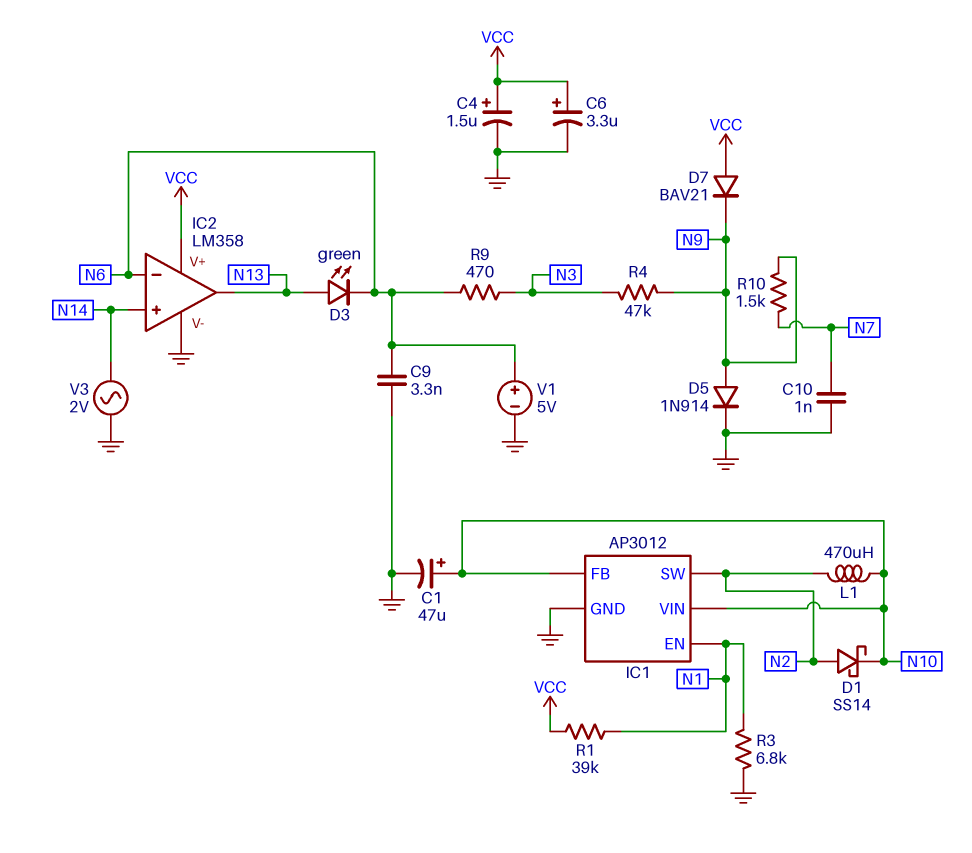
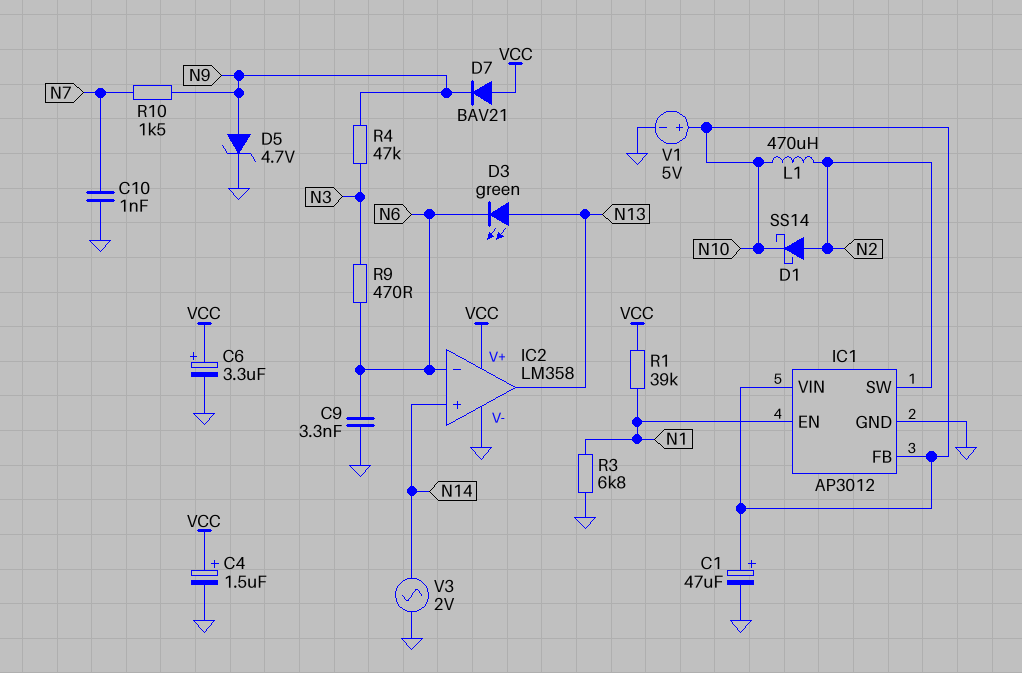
D5: diode 1N914 (A N9, K GND) -> zener 4.7V (A N9, K GND)
V1: 5V (plus N6, minus GND) -> 5V (plus N10, minus GND)

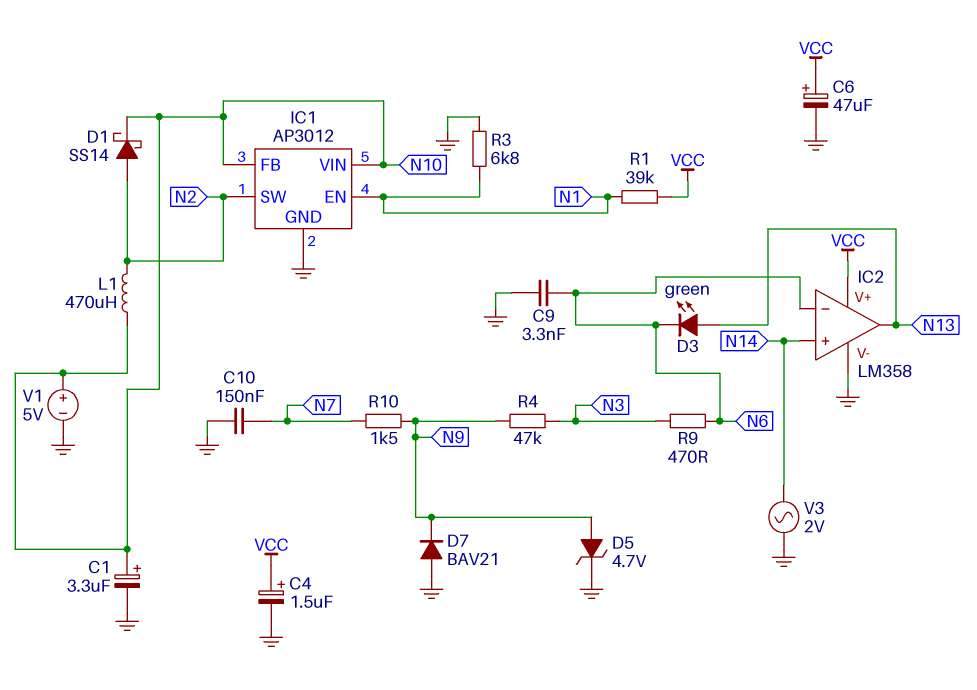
C1: 47uF (plus N10, minus GND) -> 3.3uF (plus N10, minus GND)
C6: 3.3uF (plus VCC, minus GND) -> 47uF (plus VCC, minus GND)
C10: 1nF (GND, N7) -> 150nF (GND, N7)
D7: diode BAV21 (A VCC, K N9) -> diode BAV21 (A GND, K N9)

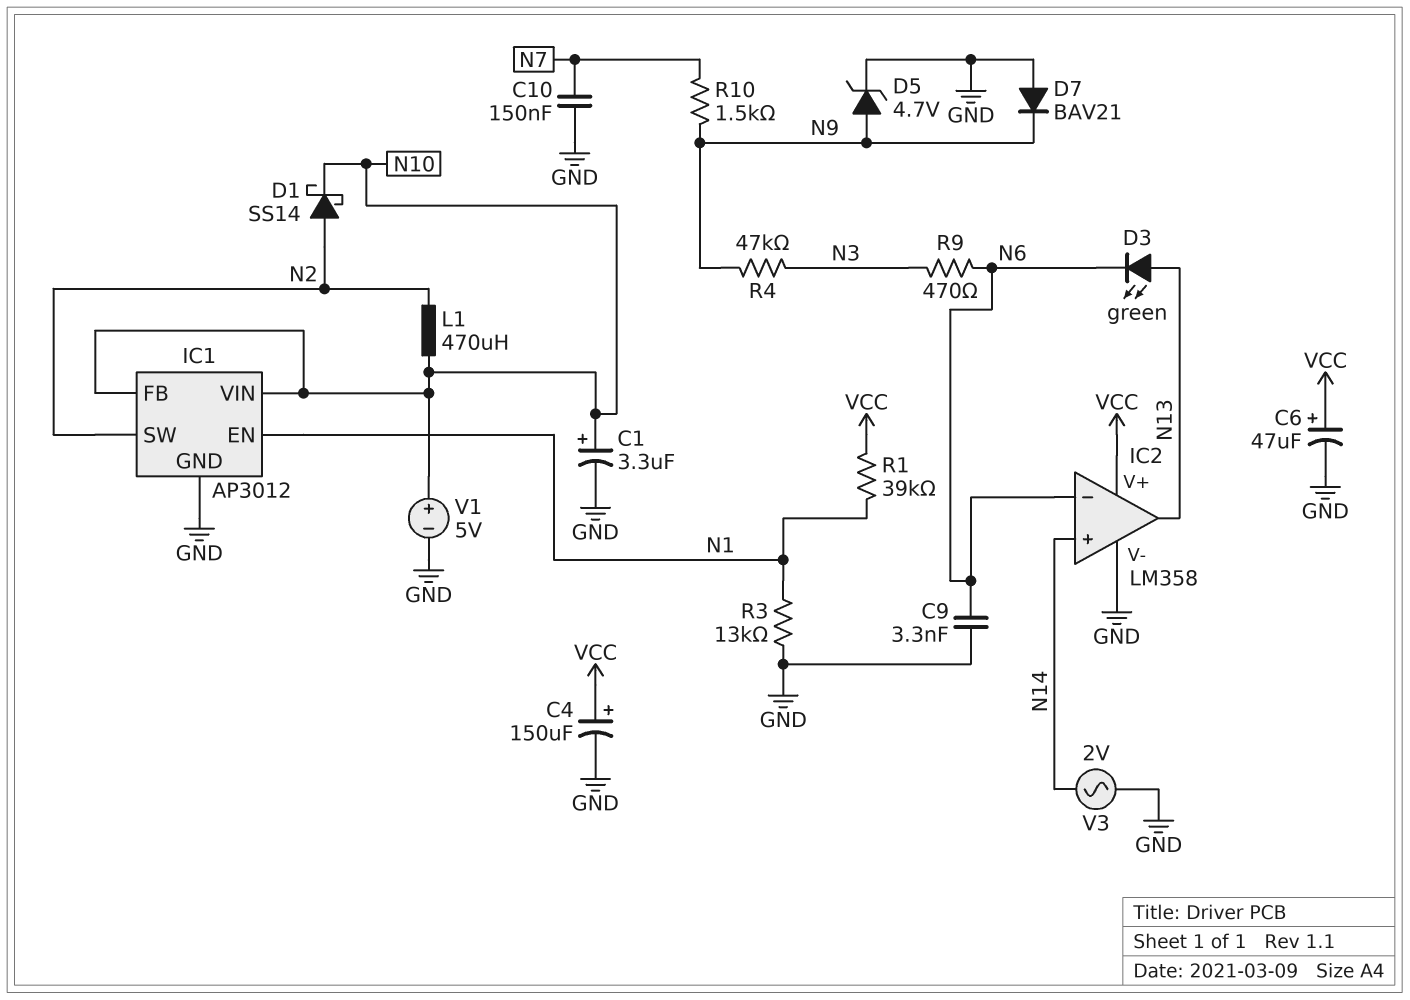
C4: 1.5uF (plus VCC, minus GND) -> 150uF (plus VCC, minus GND)
R3: 6.8k (GND, N1) -> 13k (GND, N1)

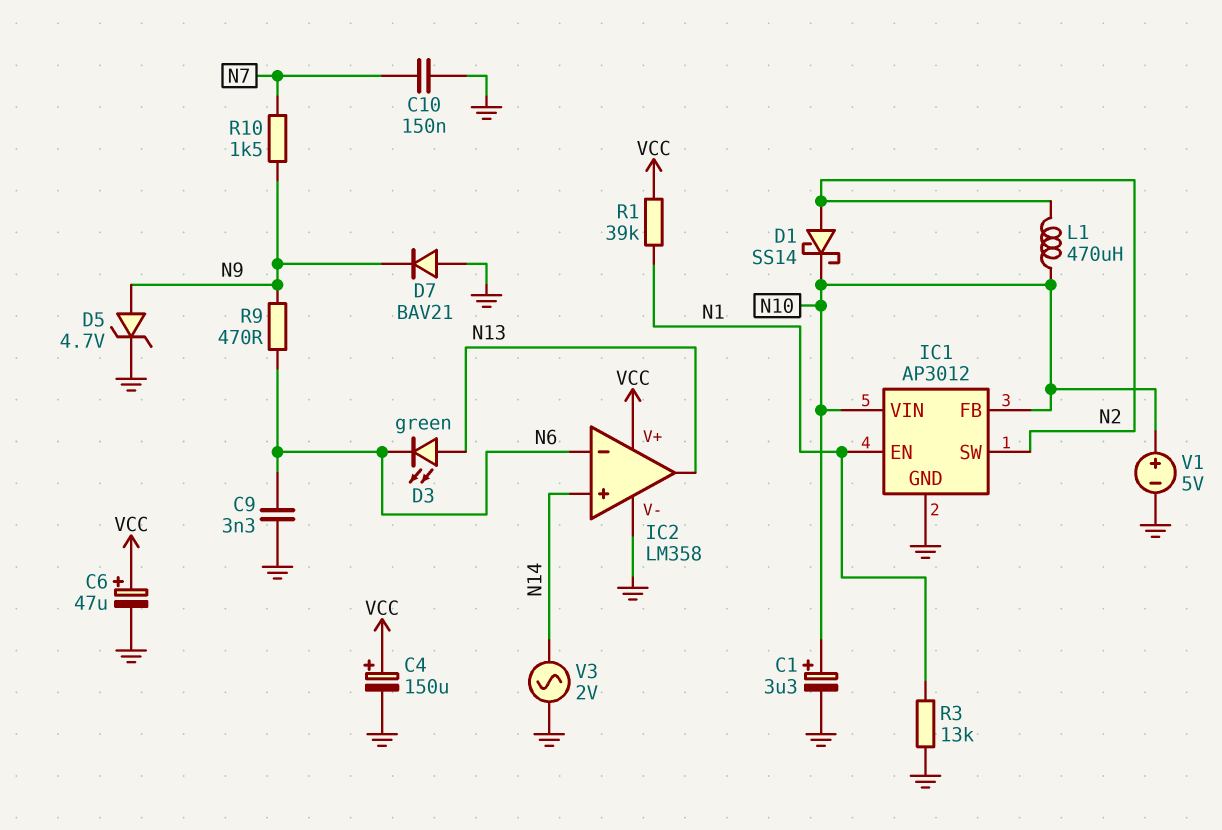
R4: 47k (N3, N9) -> none
R9: 470 (N3, N6) -> 470 (N6, N9)

